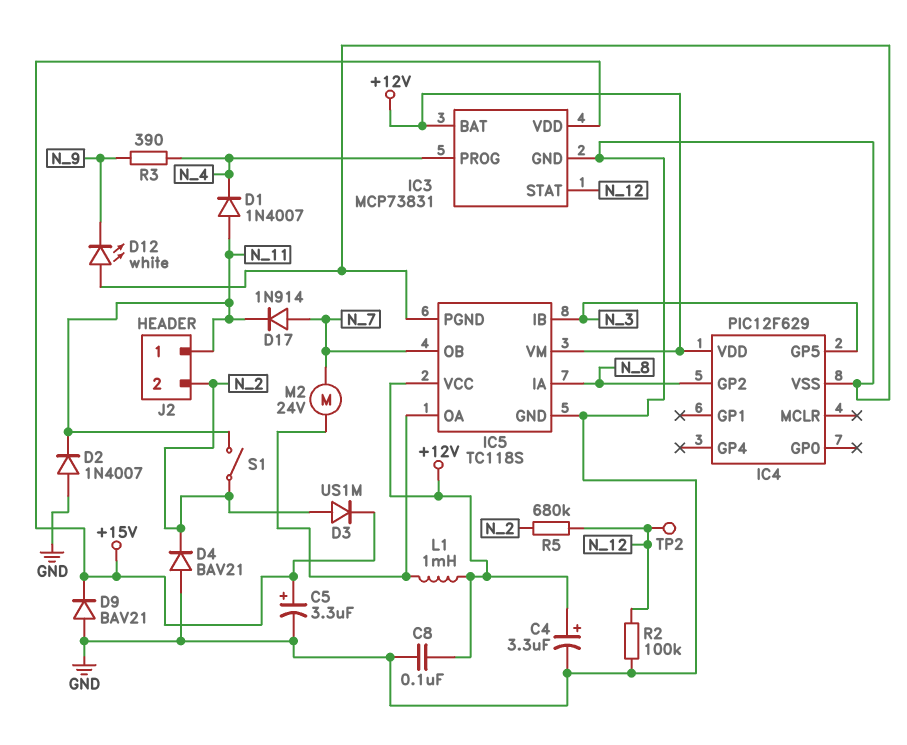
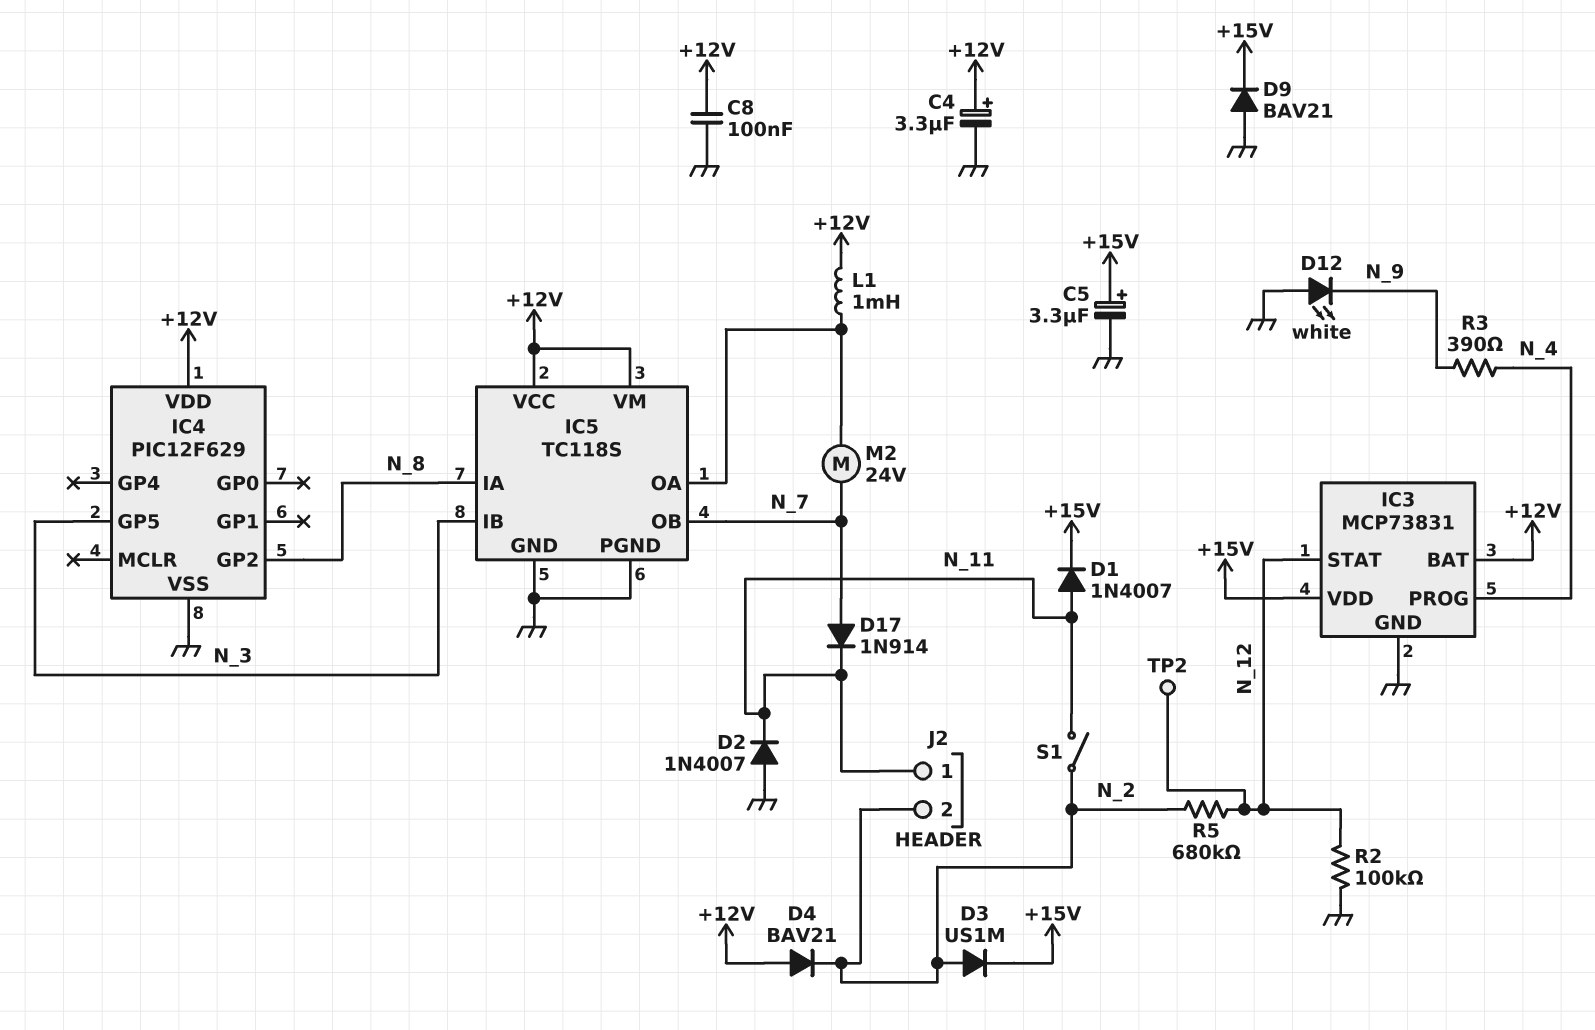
D1: diode 1N4007 (A N_11, K N_4) -> diode 1N4007 (A N_11, K +15V)
D4: diode BAV21 (A GND, K N_2) -> diode BAV21 (A +12V, K N_2)

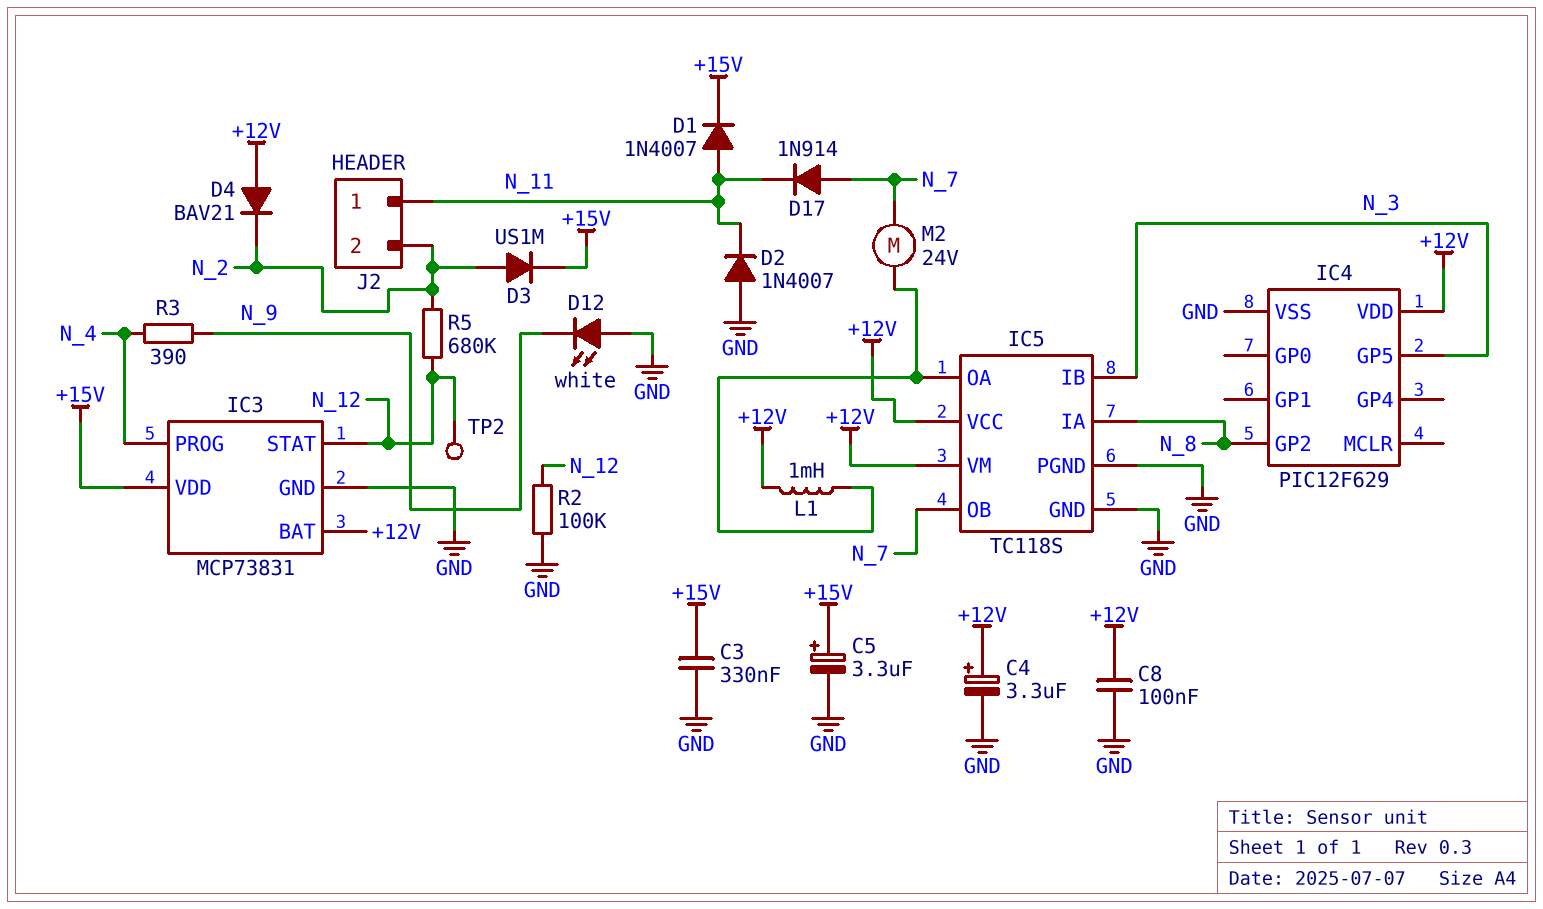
C3: none -> 330nF (+15V, GND)
D9: diode BAV21 (A GND, K +15V) -> none
S1: switch (N_2, N_11) -> none

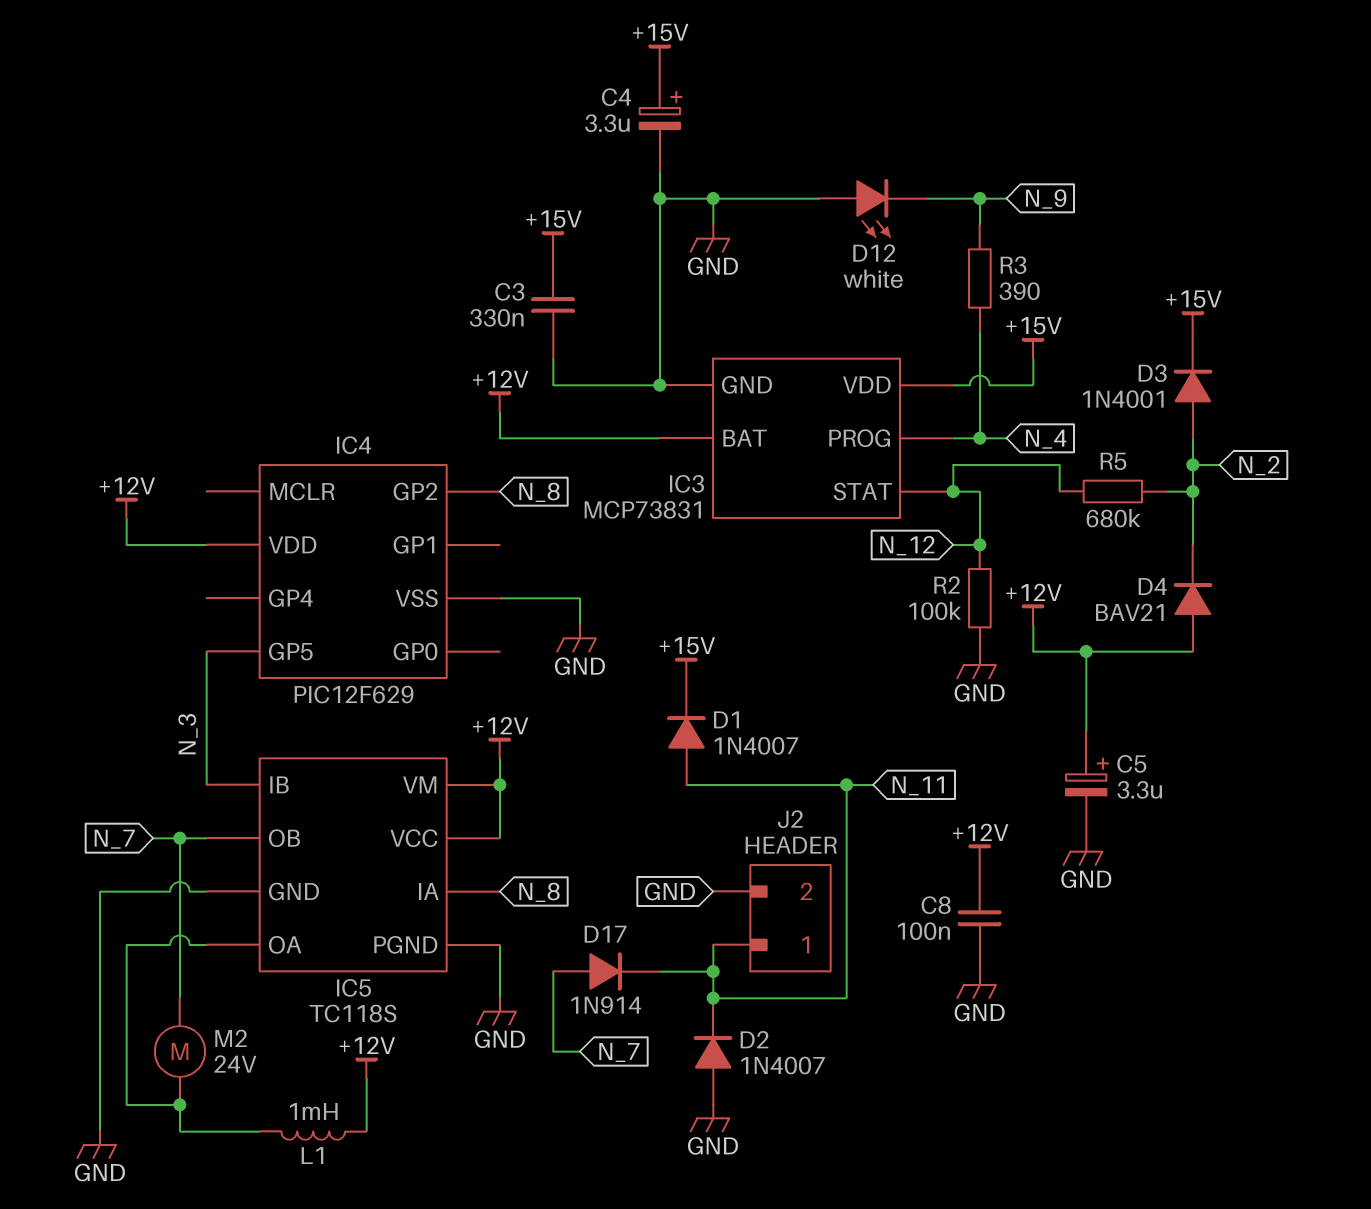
C4: 3.3uF (plus +12V, minus GND) -> 3.3uF (plus +15V, minus GND)
C5: 3.3uF (plus +15V, minus GND) -> 3.3uF (plus +12V, minus GND)
D3: diode US1M (A N_2, K +15V) -> diode 1N4001 (A N_2, K +15V)
J2 pin 2: N_2 -> GND
TP2: test point (N_12) -> none

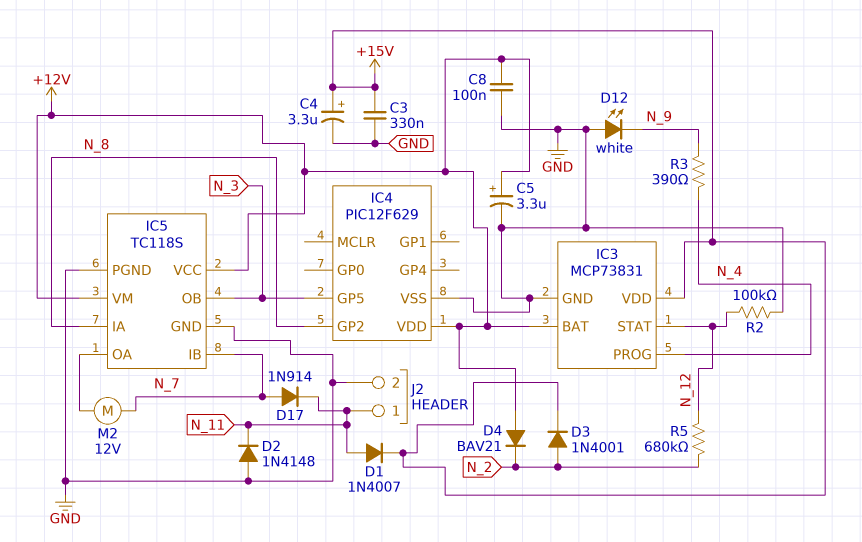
D2: diode 1N4007 (A GND, K N_11) -> diode 1N4148 (A GND, K N_11)
IC5 pin IB: N_3 -> N_7
IC5 pin OB: N_7 -> N_3
L1: 1mH (+12V, IC5/OA) -> none
M2: motor 24V (IC5/OA, N_7) -> motor 12V (IC5/OA, N_7)

